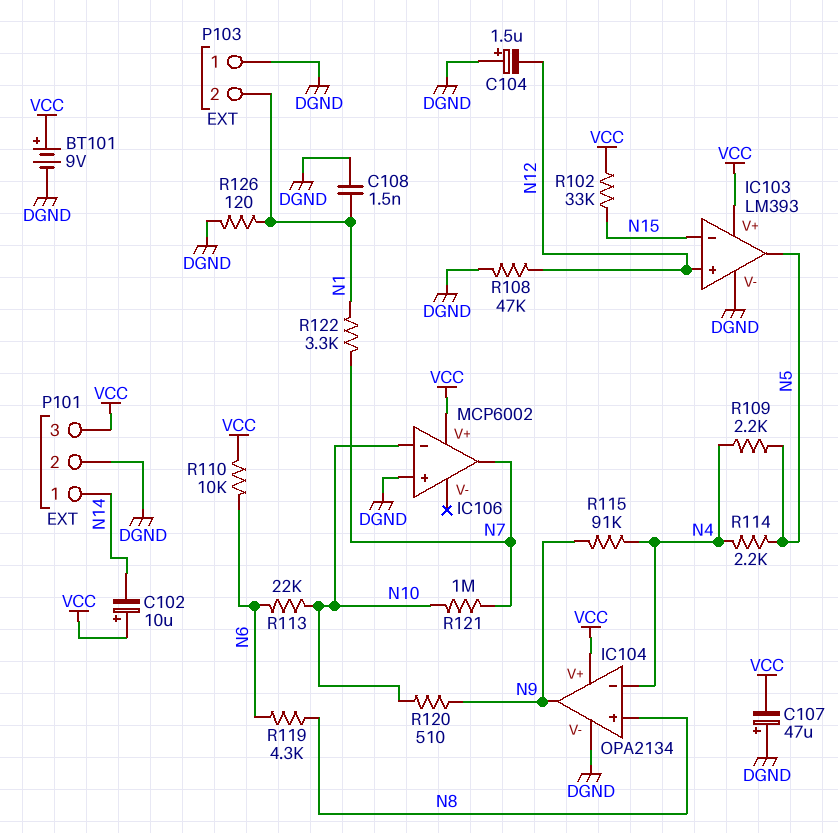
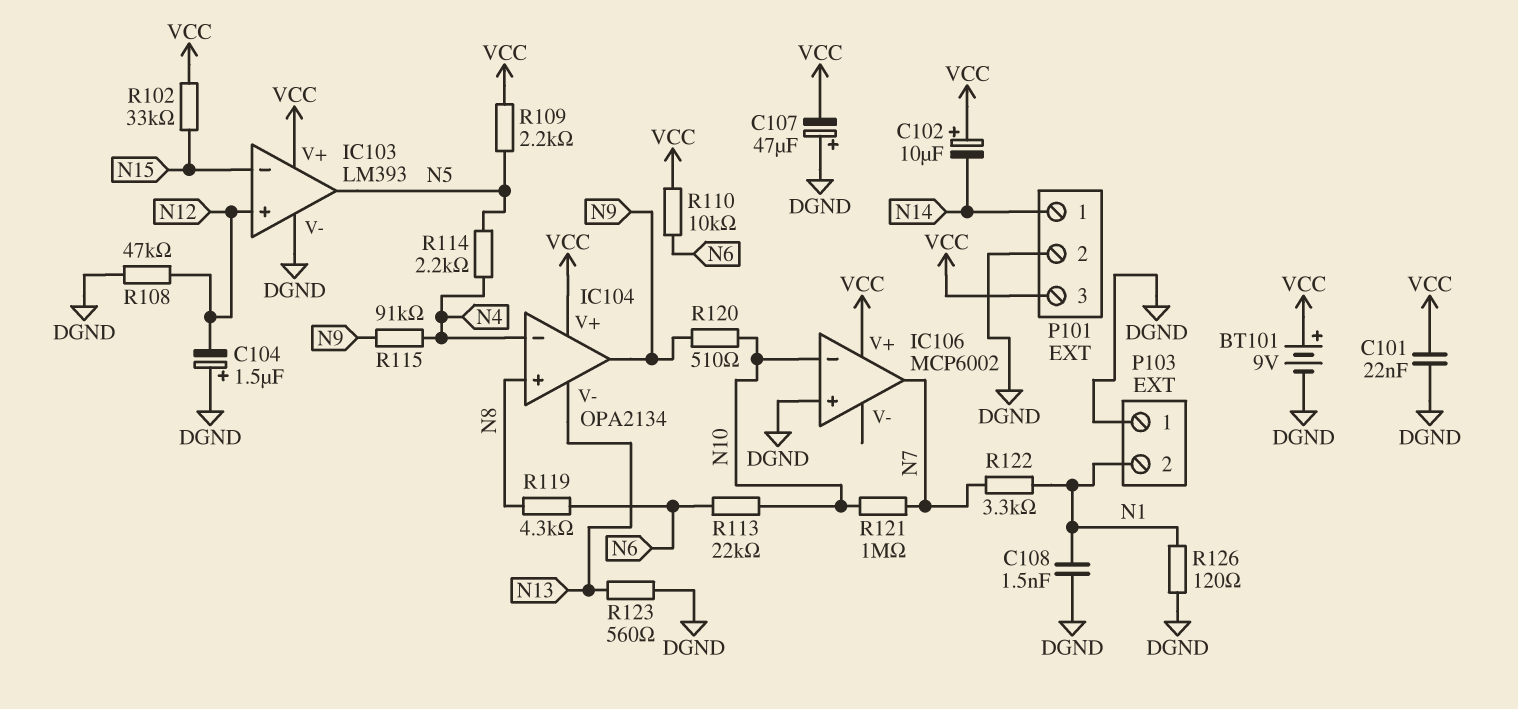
C101: none -> 22nF (DGND, VCC)
IC104 pin V-: DGND -> N13
R109: 2.2k (N4, N5) -> 2.2k (N5, VCC)
R123: none -> 560 (DGND, N13)

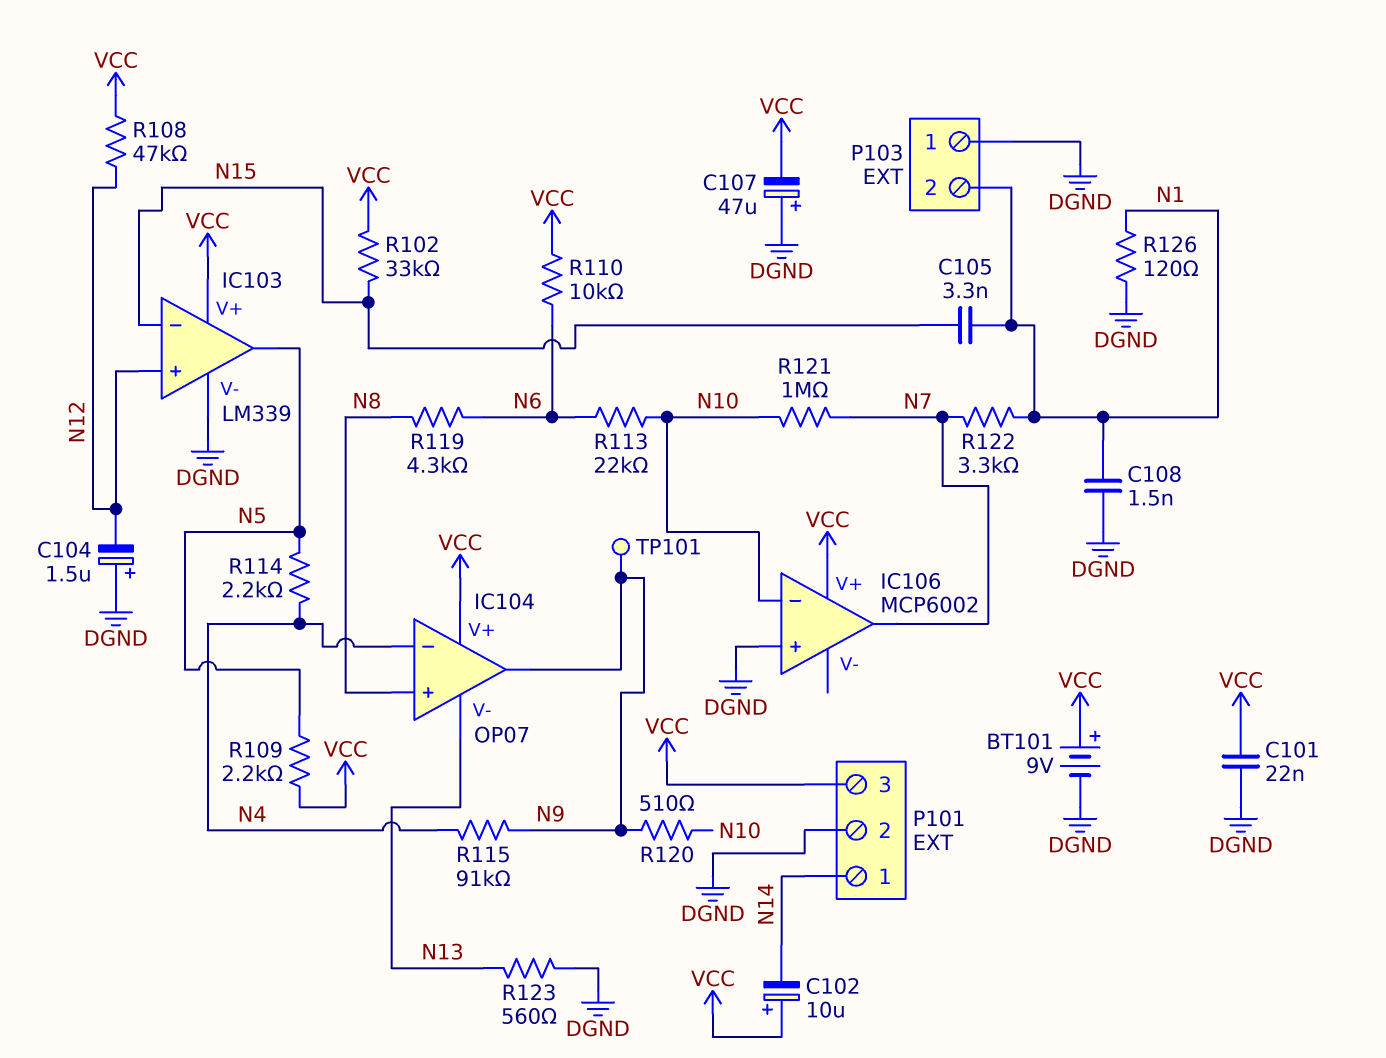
C105: none -> 3.3nF (N1, N15)
IC103: LM393 -> LM339
IC104: OPA2134 -> OP07
R108: 47k (DGND, N12) -> 47k (N12, VCC)
TP101: none -> test point (N9)

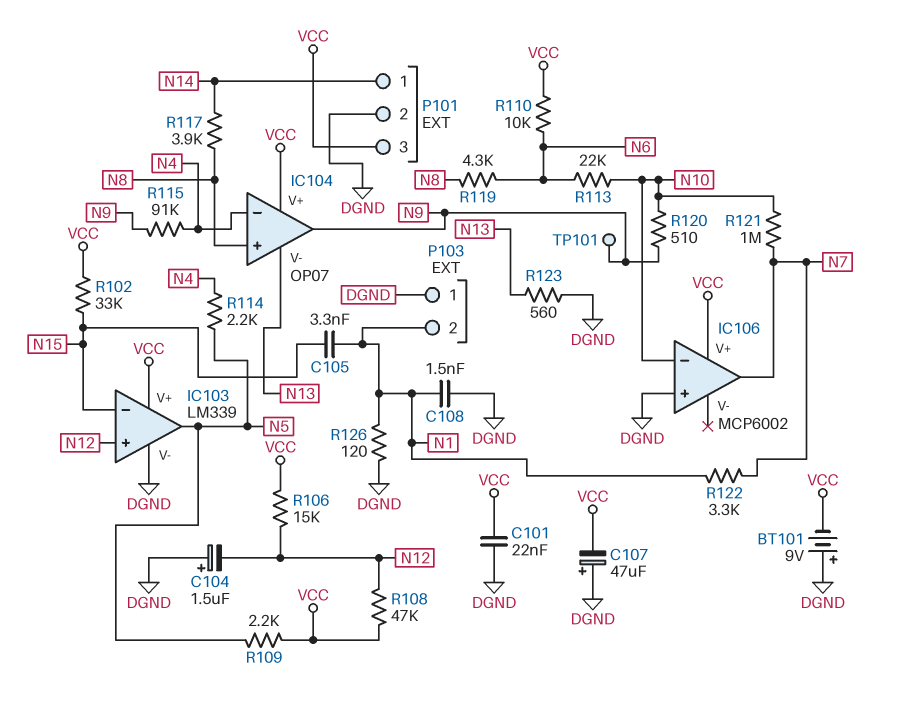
BT101: 9V (plus VCC, minus DGND) -> 9V (plus DGND, minus VCC)
C102: 10uF (plus VCC, minus N14) -> none
R106: none -> 15k (N12, VCC)
R117: none -> 3.9k (N8, N14)

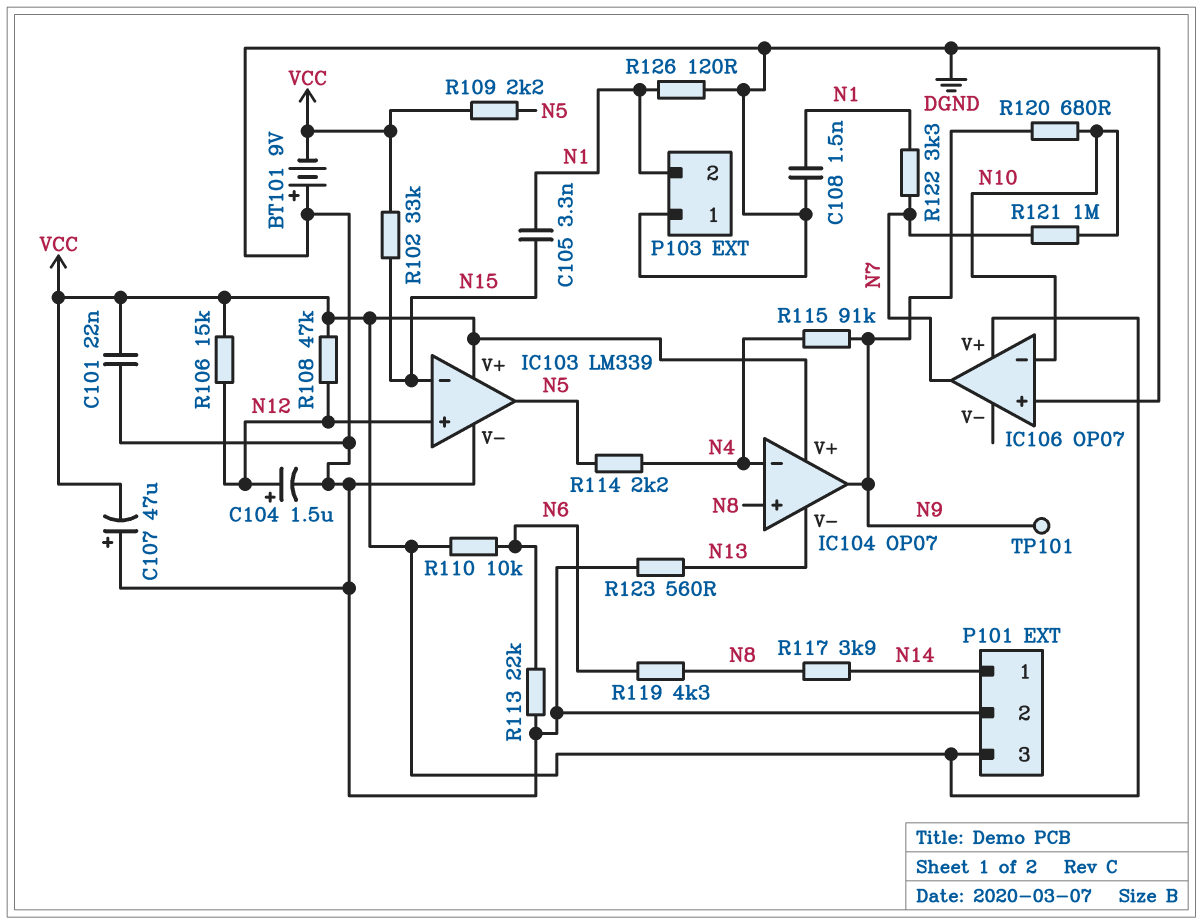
C104: 1.5uF (plus DGND, minus N12) -> 1.5uF (plus N12, minus DGND)
IC106: MCP6002 -> OP07
R113: 22k (N6, N10) -> 22k (DGND, N6)
R120: 510 (N9, N10) -> 680 (N9, N10)

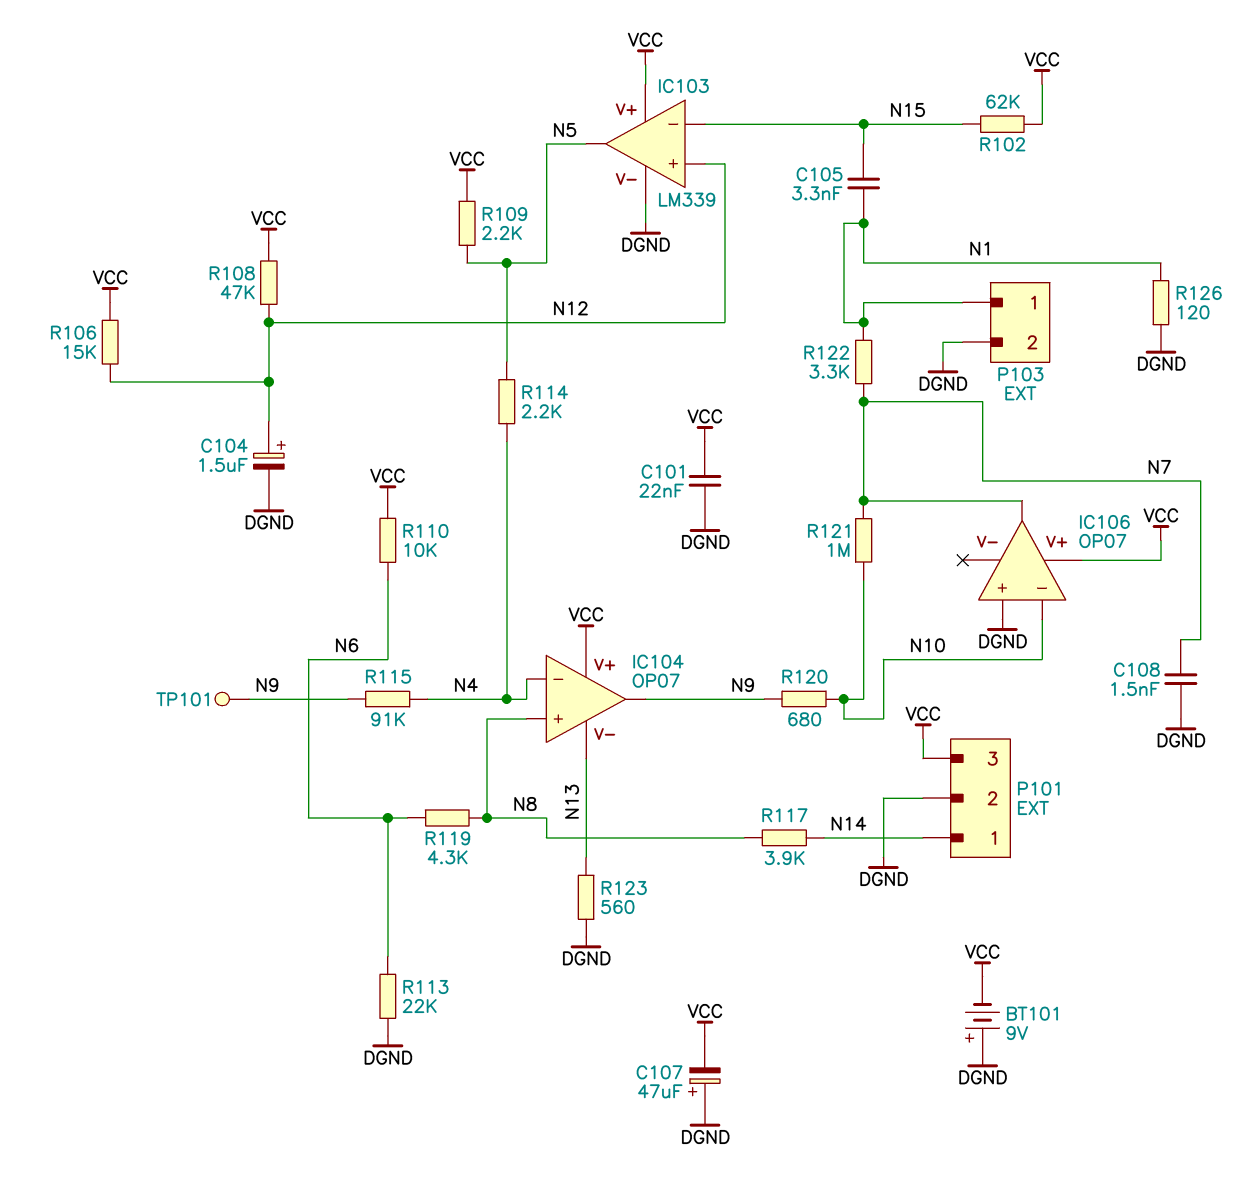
C108: 1.5nF (DGND, N1) -> 1.5nF (DGND, N7)
P103 pin 1: DGND -> N1
P103 pin 2: N1 -> DGND
R102: 33k (N15, VCC) -> 62k (N15, VCC)

